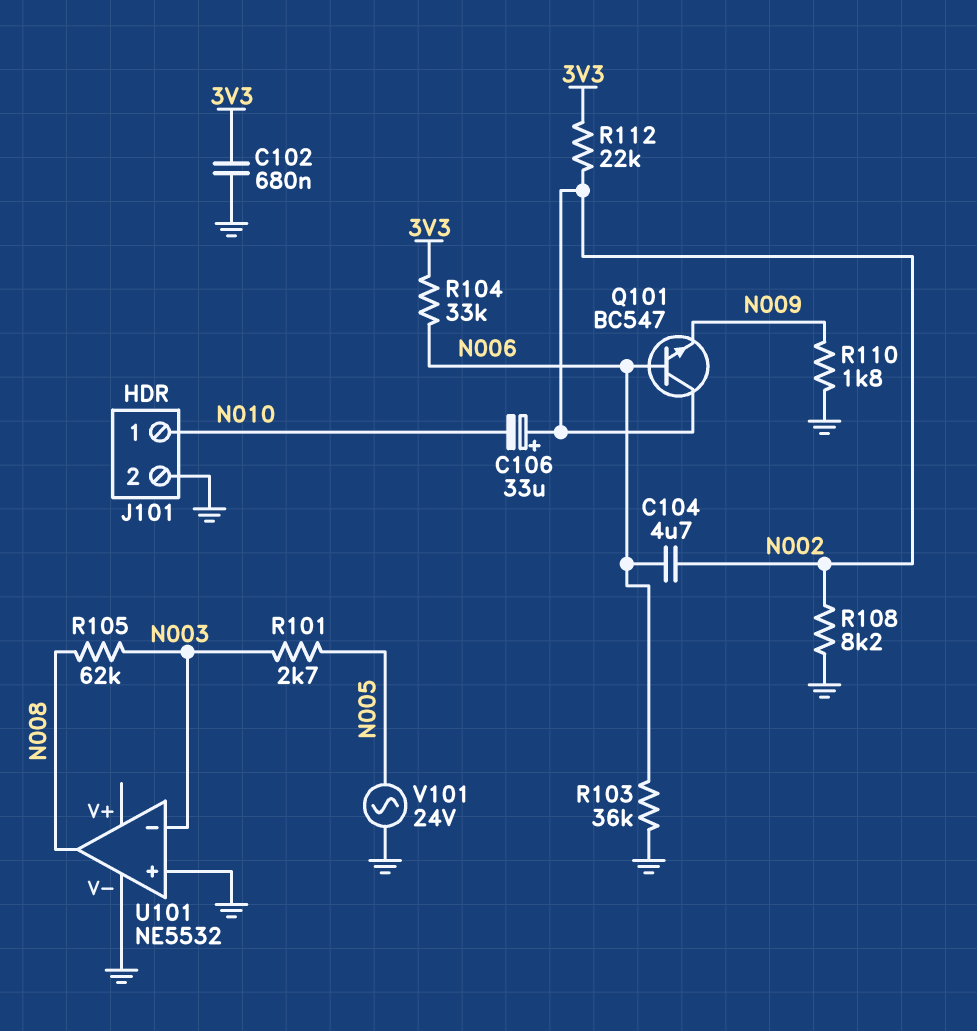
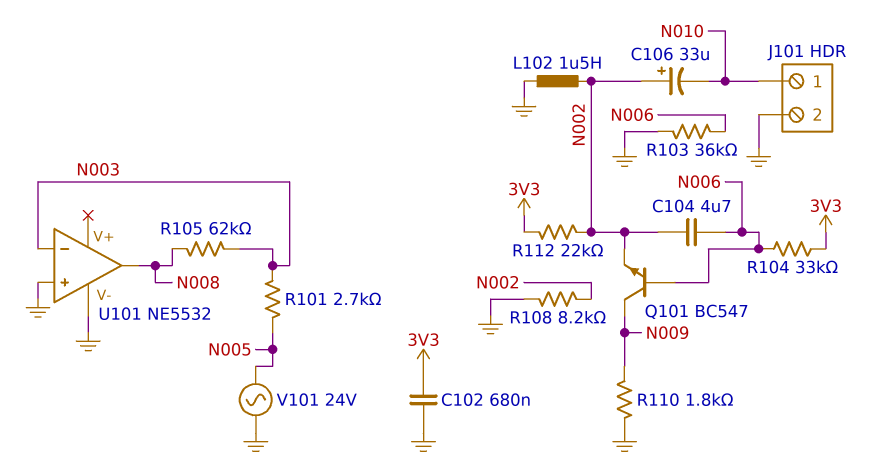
L102: none -> 1.5uH (GND, N002)
Q101: NPN BC547 (B N006, C N002, E N009) -> NPN BC547 (B N006, C N009, E N002)

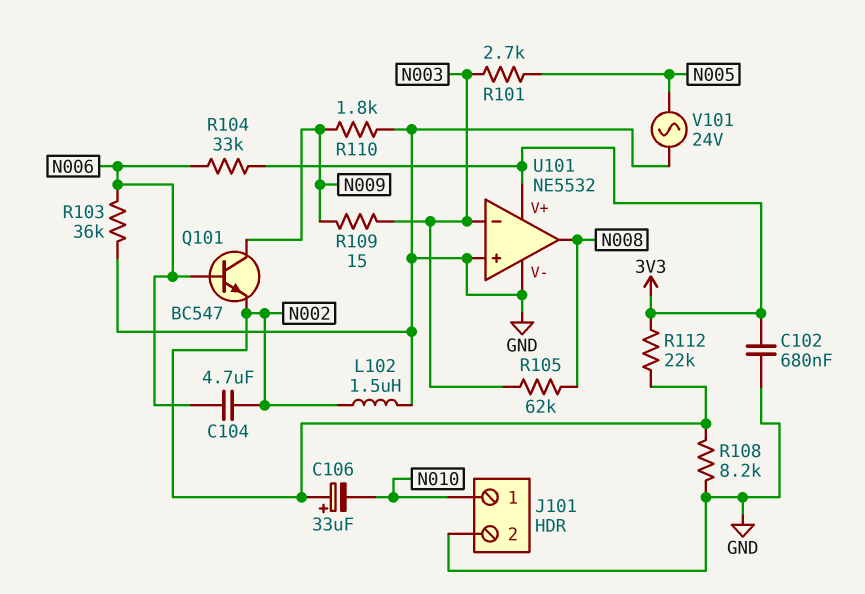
R109: none -> 15 (N003, N009)
U101 pin V+: none -> 3V3

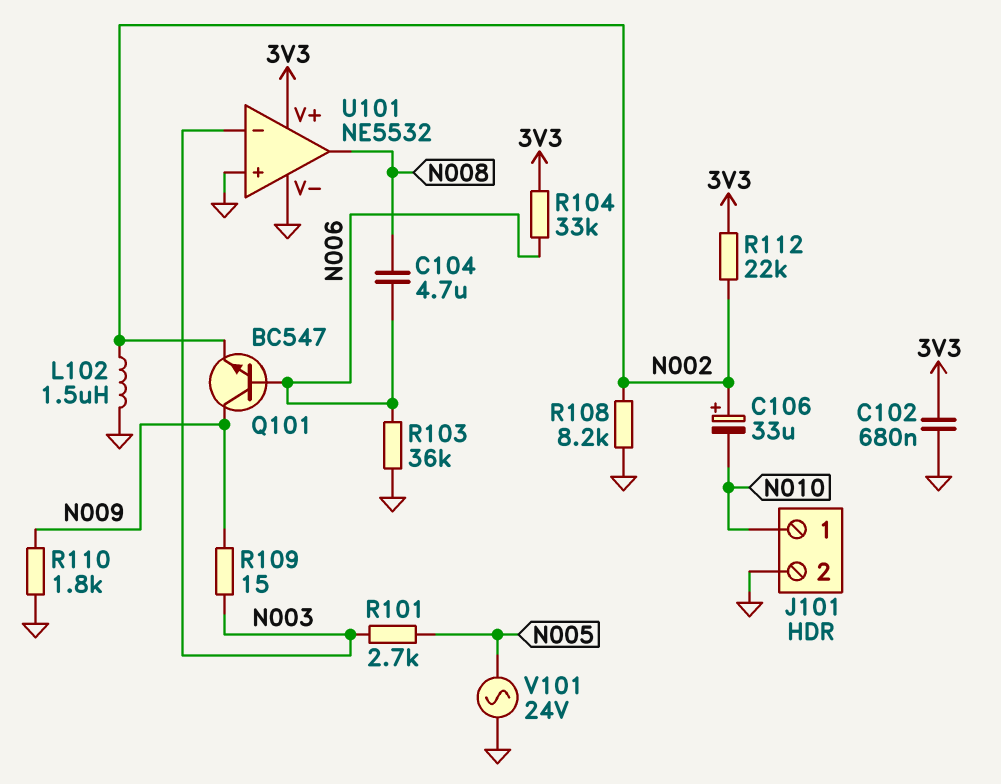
C104: 4.7uF (N002, N006) -> 4.7uF (N006, N008)
R105: 62k (N003, N008) -> none

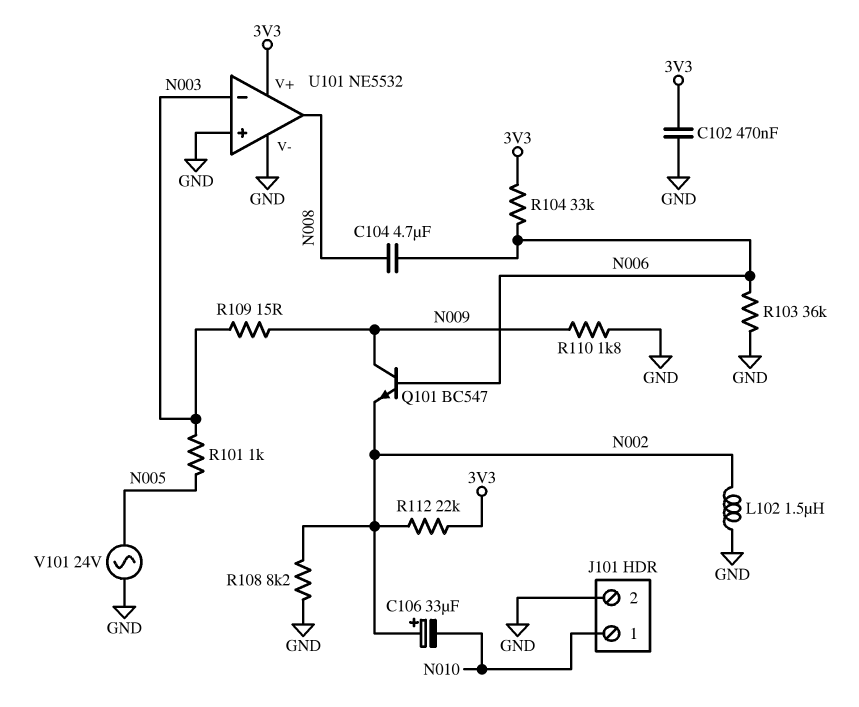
C102: 680nF (3V3, GND) -> 470nF (3V3, GND)
R101: 2.7k (N003, N005) -> 1k (N003, N005)

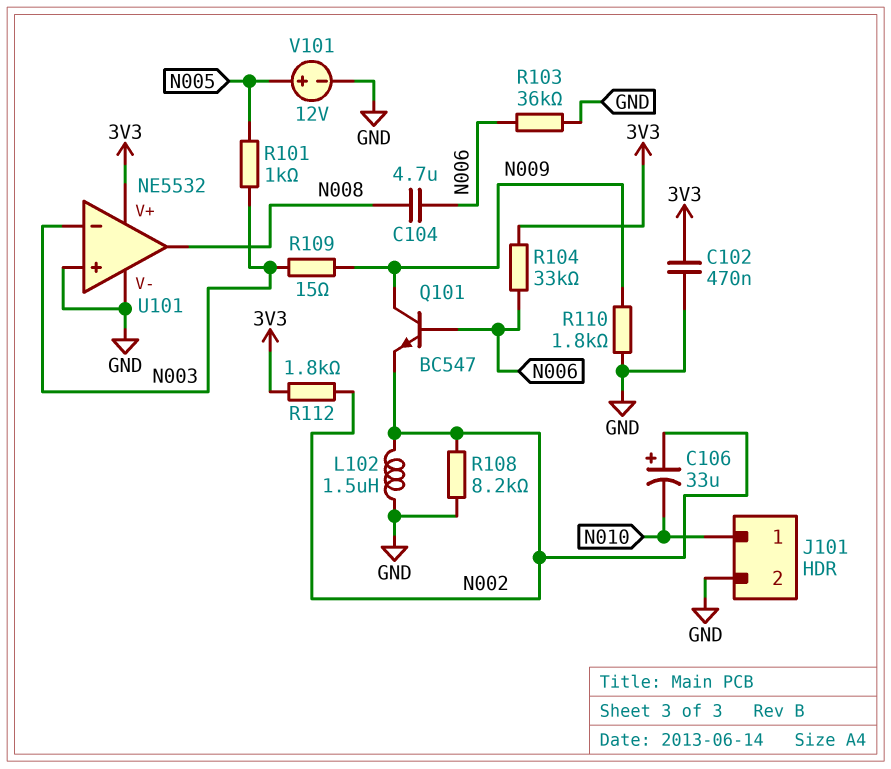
R112: 22k (3V3, N002) -> 1.8k (3V3, N002)
V101: AC 24V (GND, N005) -> 12V (plus N005, minus GND)

